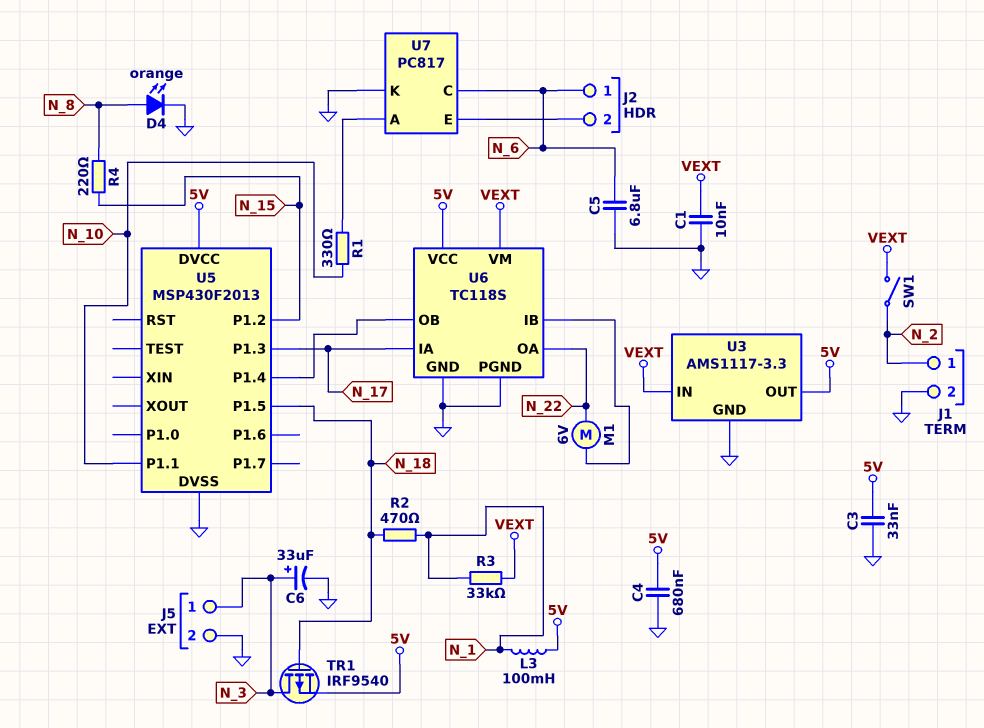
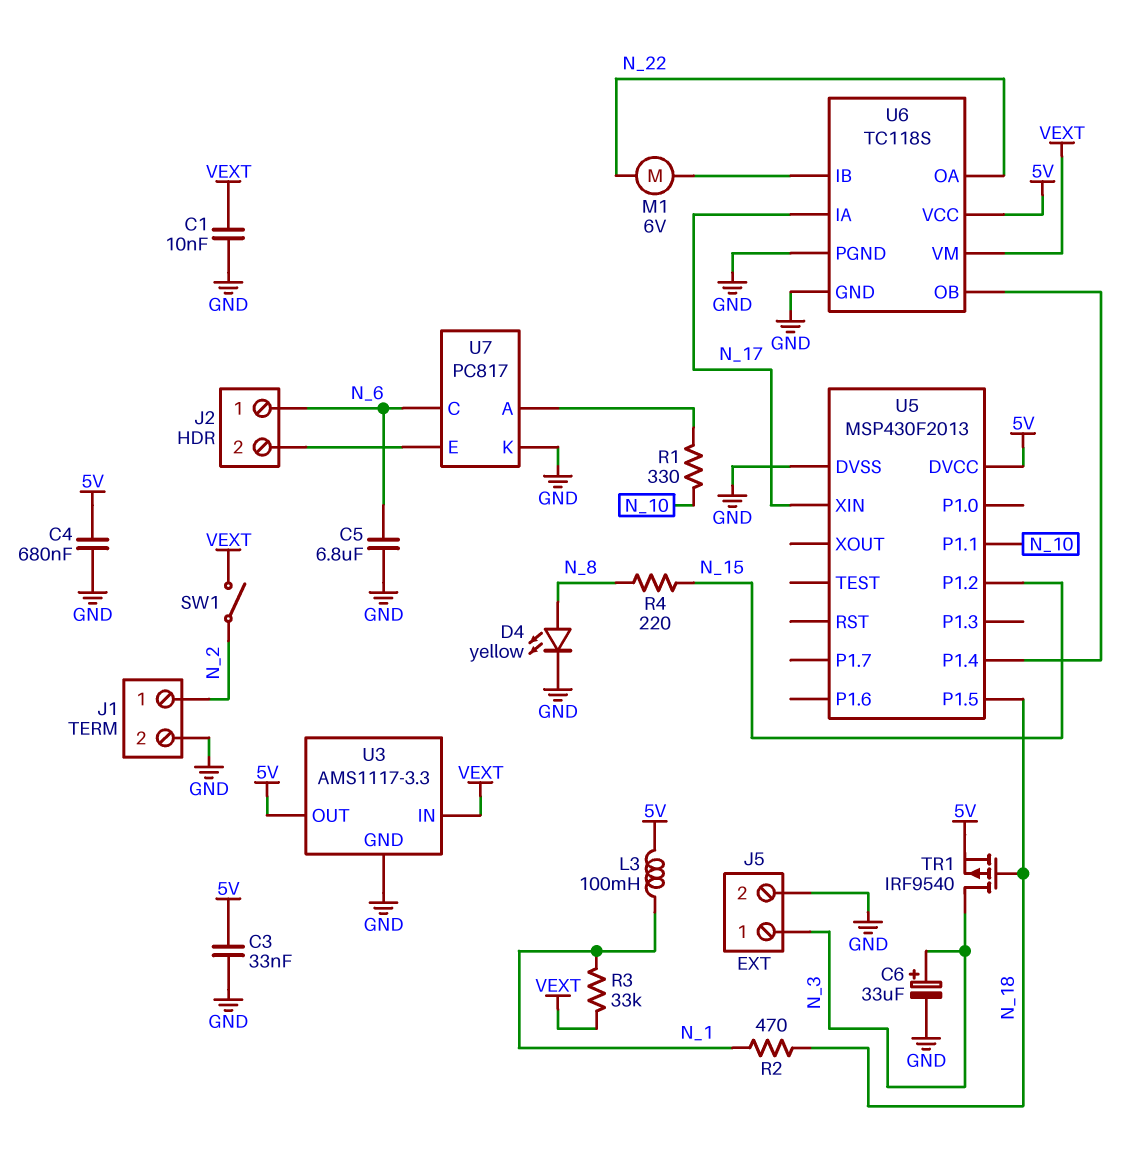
D4: LED orange (A N_8, K GND) -> LED yellow (A N_8, K GND)
U5 pin P1.3: N_17 -> none
U5 pin XIN: none -> N_17

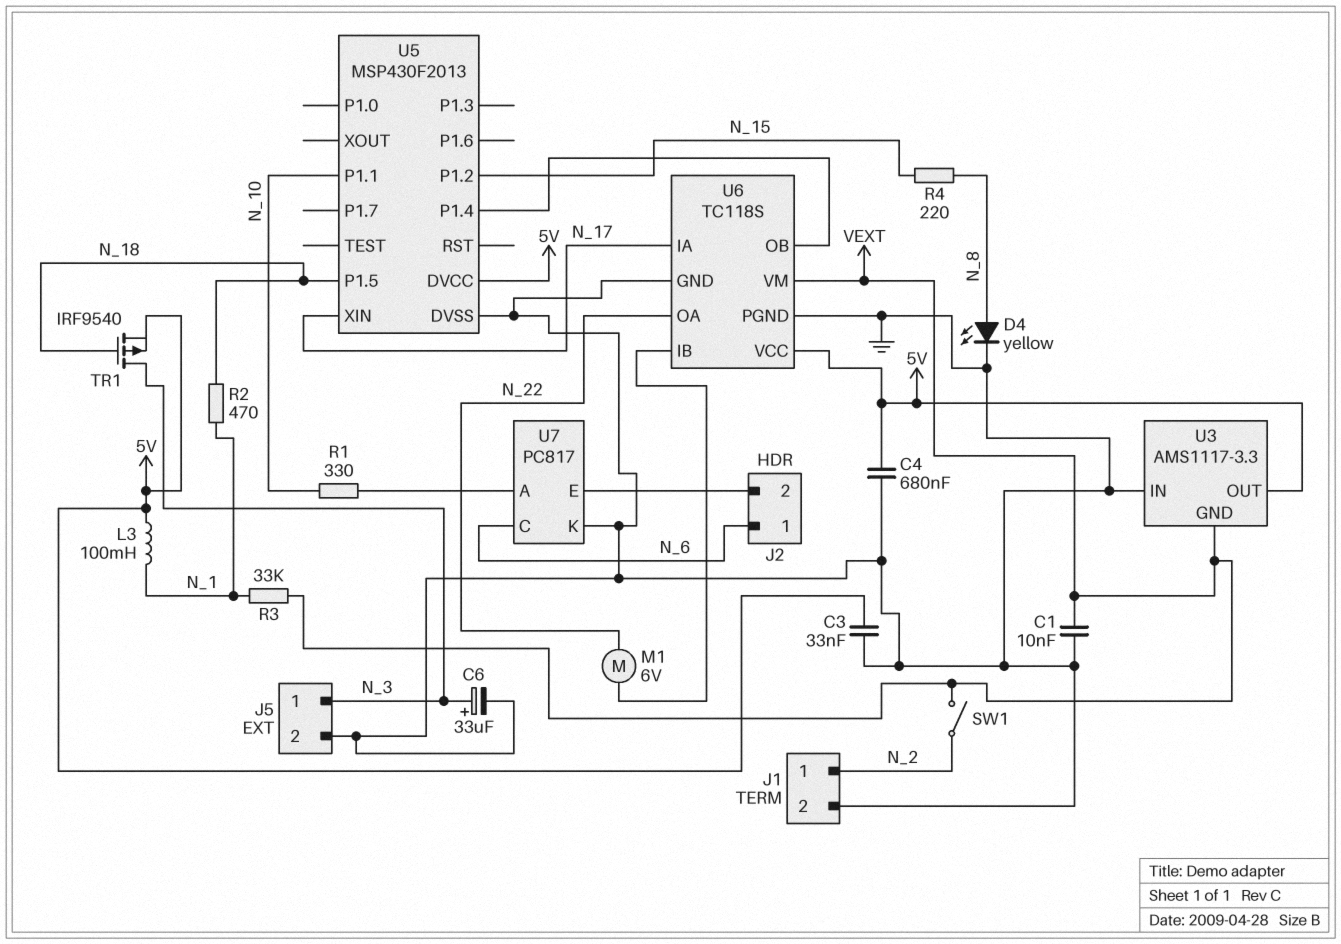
C5: 6.8uF (GND, N_6) -> none
U3 pin GND: GND -> VEXT
U3 pin IN: VEXT -> GND

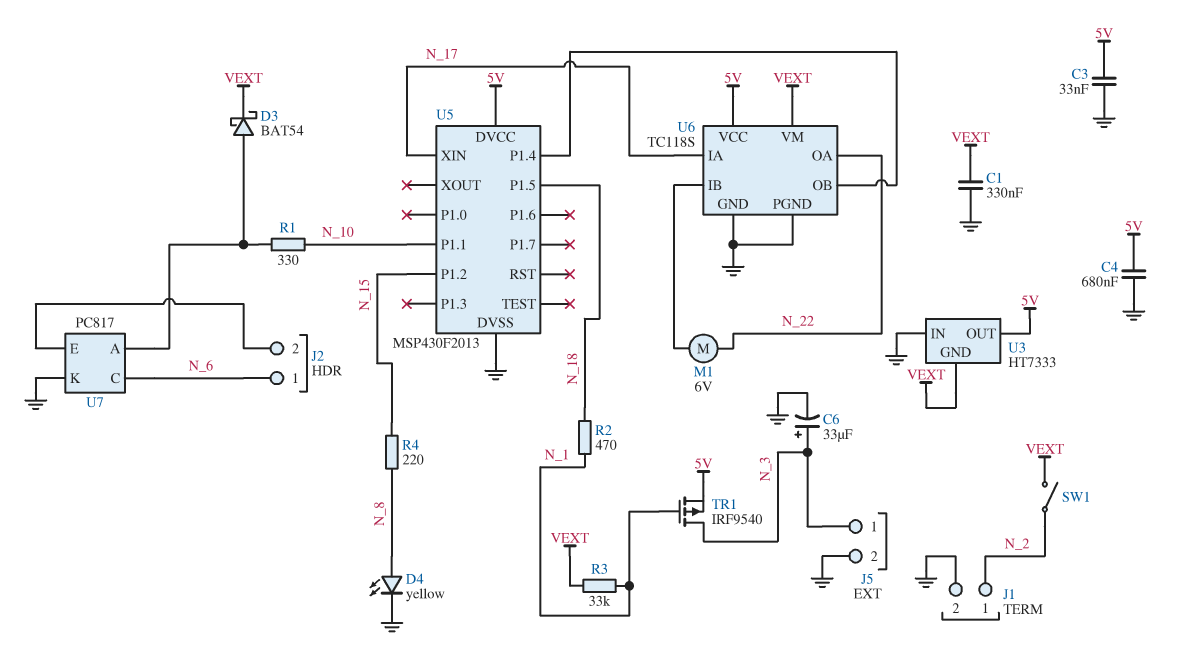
C1: 10nF (GND, VEXT) -> 330nF (GND, VEXT)
D3: none -> schottky BAT54 (A U7/A, K VEXT)
L3: 100mH (5V, N_1) -> none
TR1: PMOS IRF9540 (G N_18, D N_3, S 5V) -> PMOS IRF9540 (G N_1, D N_3, S 5V)
U3: AMS1117-3.3 -> HT7333

